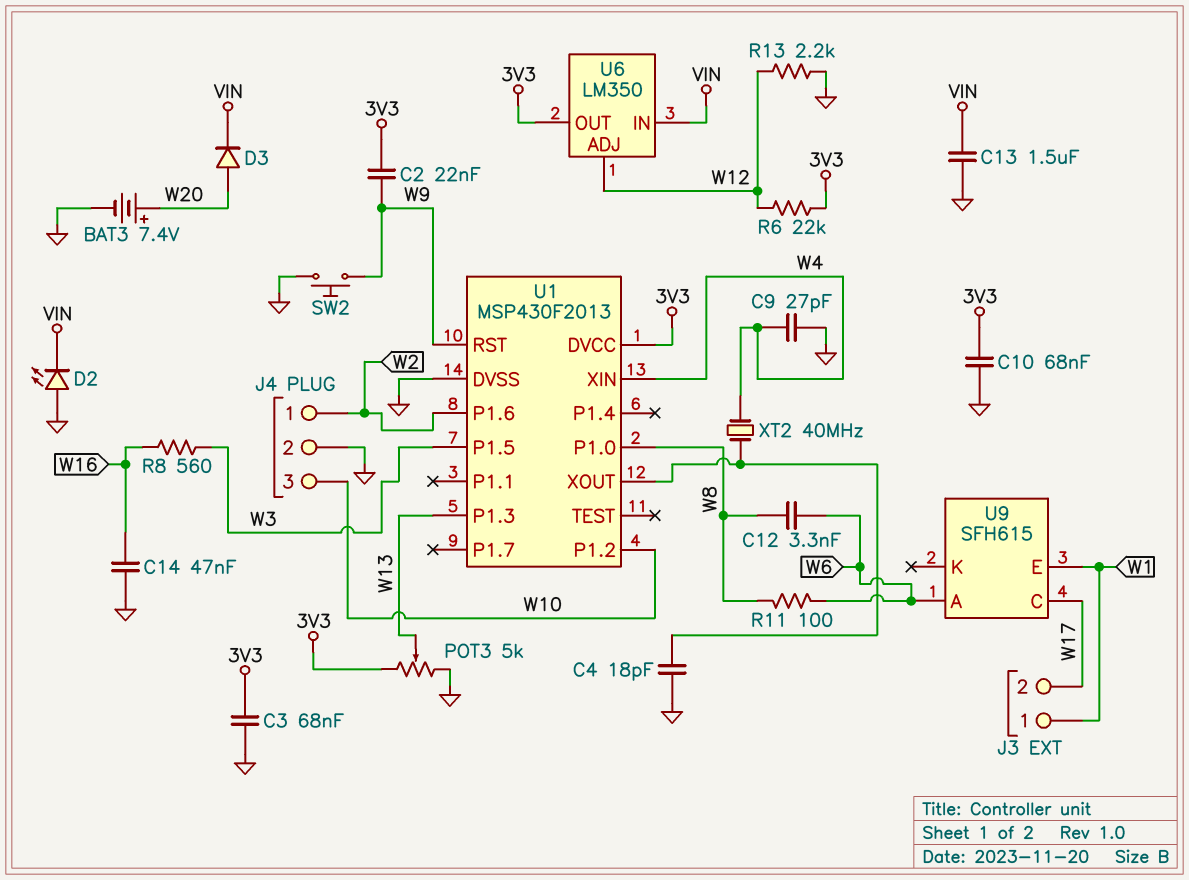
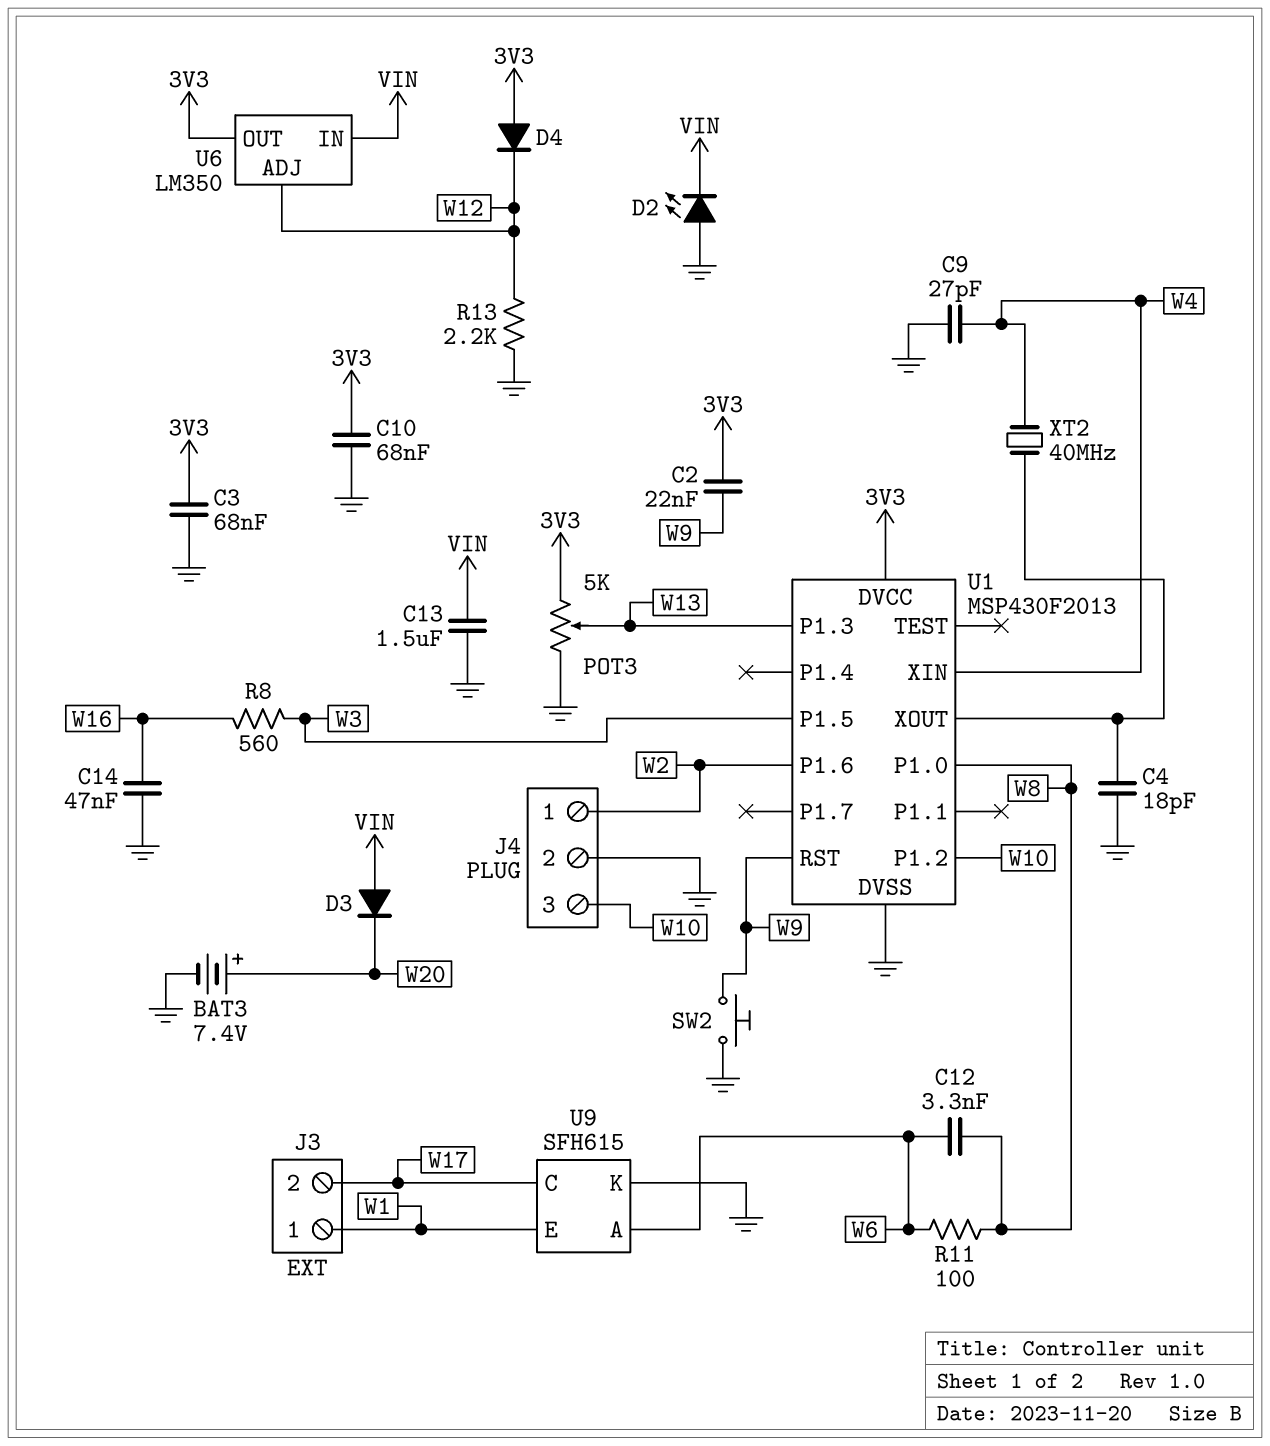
D3: diode (A W20, K VIN) -> diode (A VIN, K W20)
D4: none -> diode (A 3V3, K W12)
R6: 22k (3V3, W12) -> none
U9 pin K: none -> GND

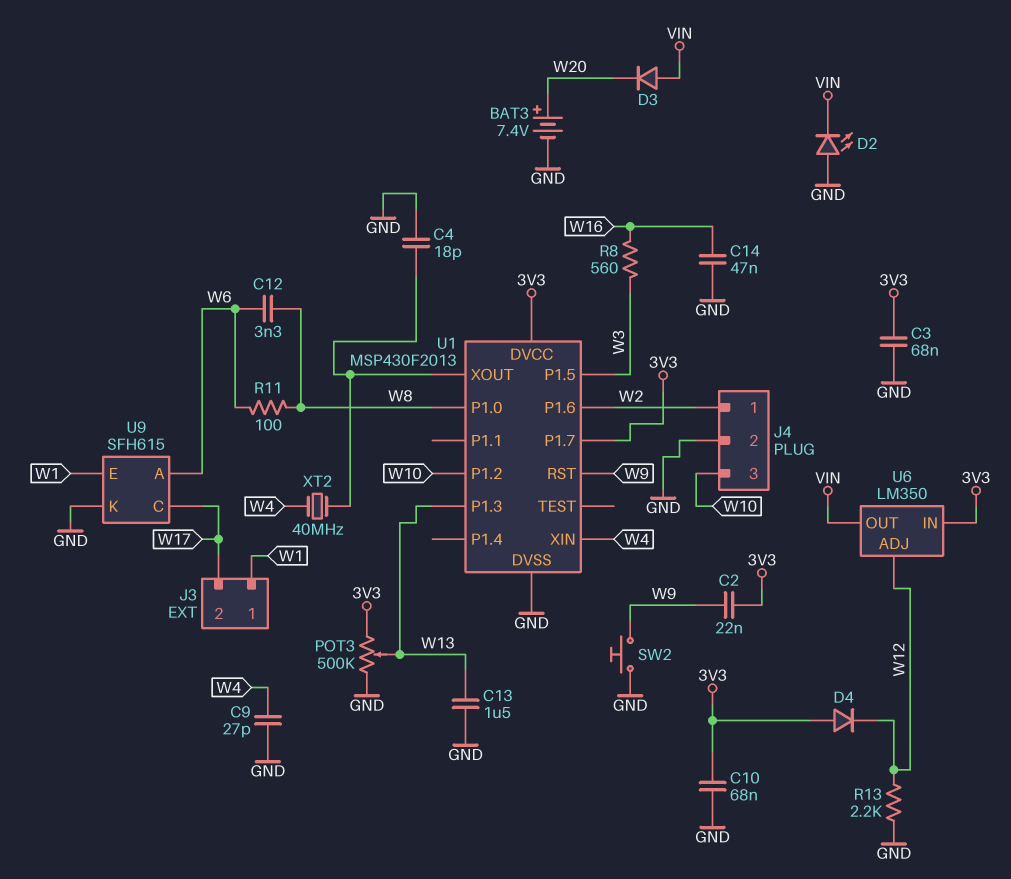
C13: 1.5uF (GND, VIN) -> 1.5uF (GND, W13)
POT3: 5k (3V3, GND, wiper W13) -> 500k (3V3, GND, wiper W13)
U1 pin P1.7: none -> 3V3
U6 pin IN: VIN -> 3V3
U6 pin OUT: 3V3 -> VIN

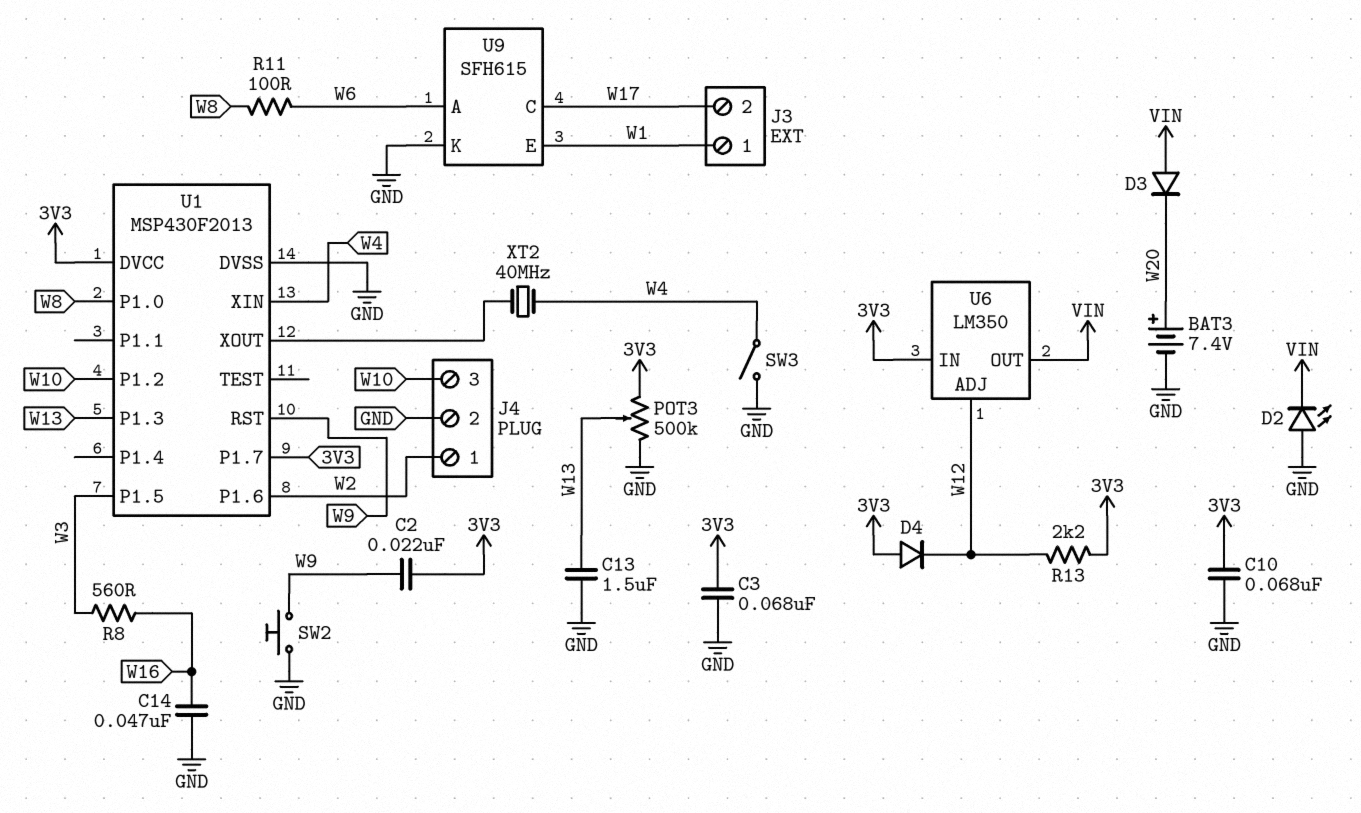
C4: 18pF (GND, U1/XOUT) -> none
C9: 27pF (GND, W4) -> none
C12: 3.3nF (W6, W8) -> none
R13: 2.2k (GND, W12) -> 2.2k (3V3, W12)
SW3: none -> switch (GND, W4)

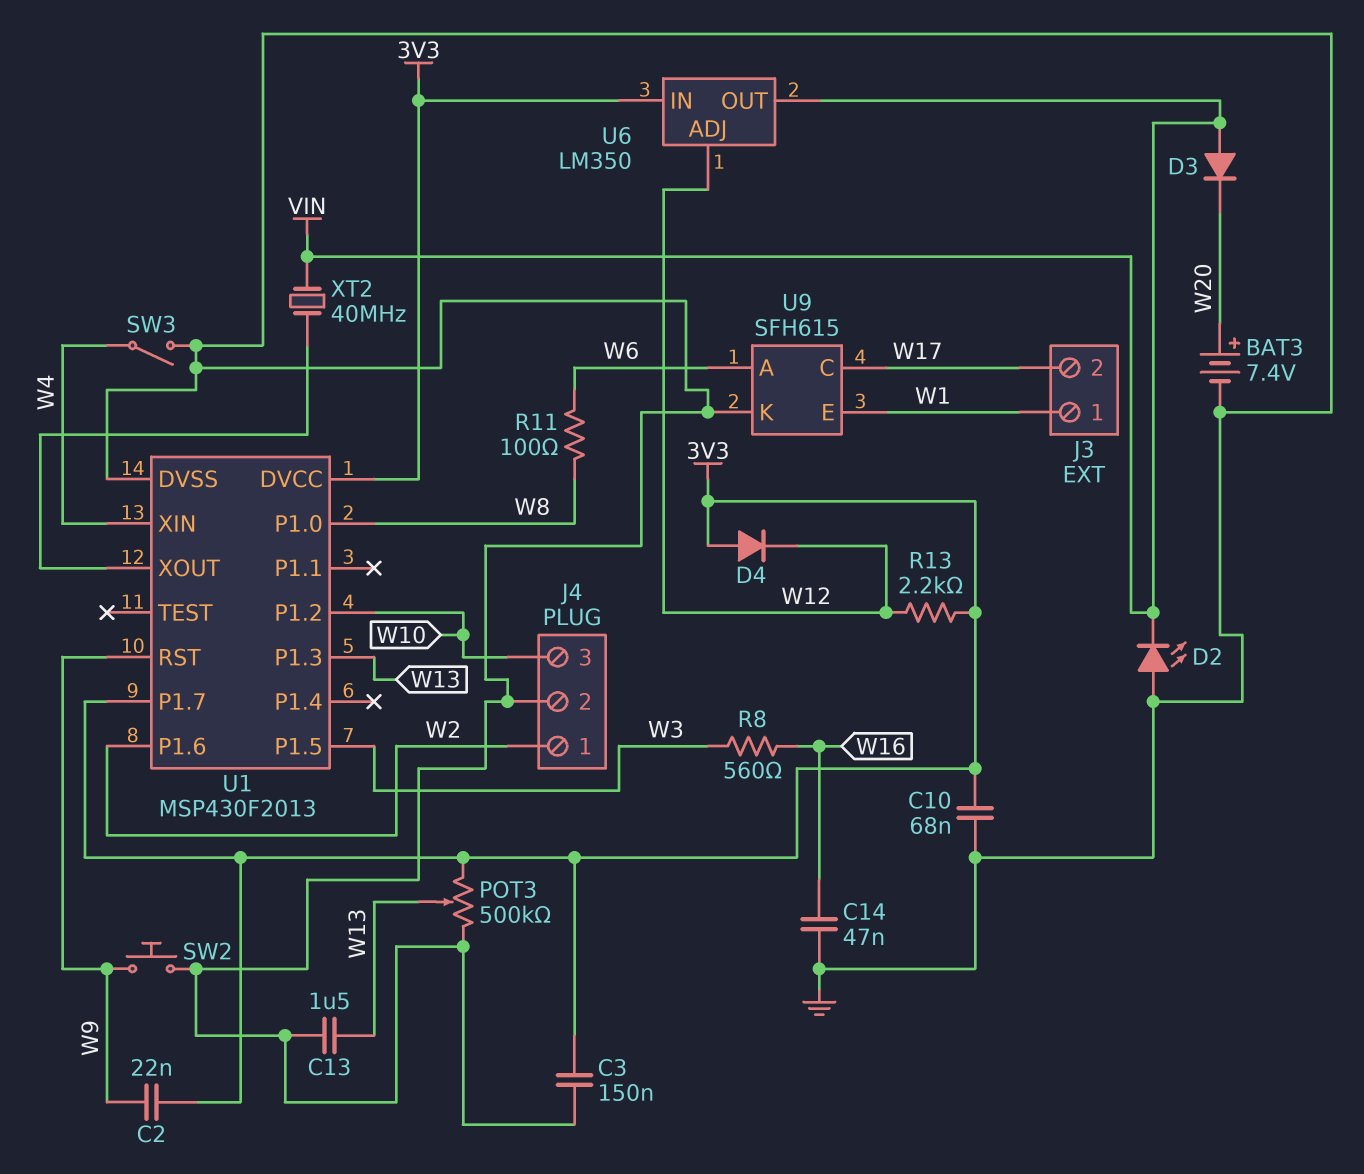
C3: 68nF (3V3, GND) -> 150nF (3V3, GND)
XT2: 40MHz (U1/XOUT, W4) -> 40MHz (U1/XOUT, VIN)

